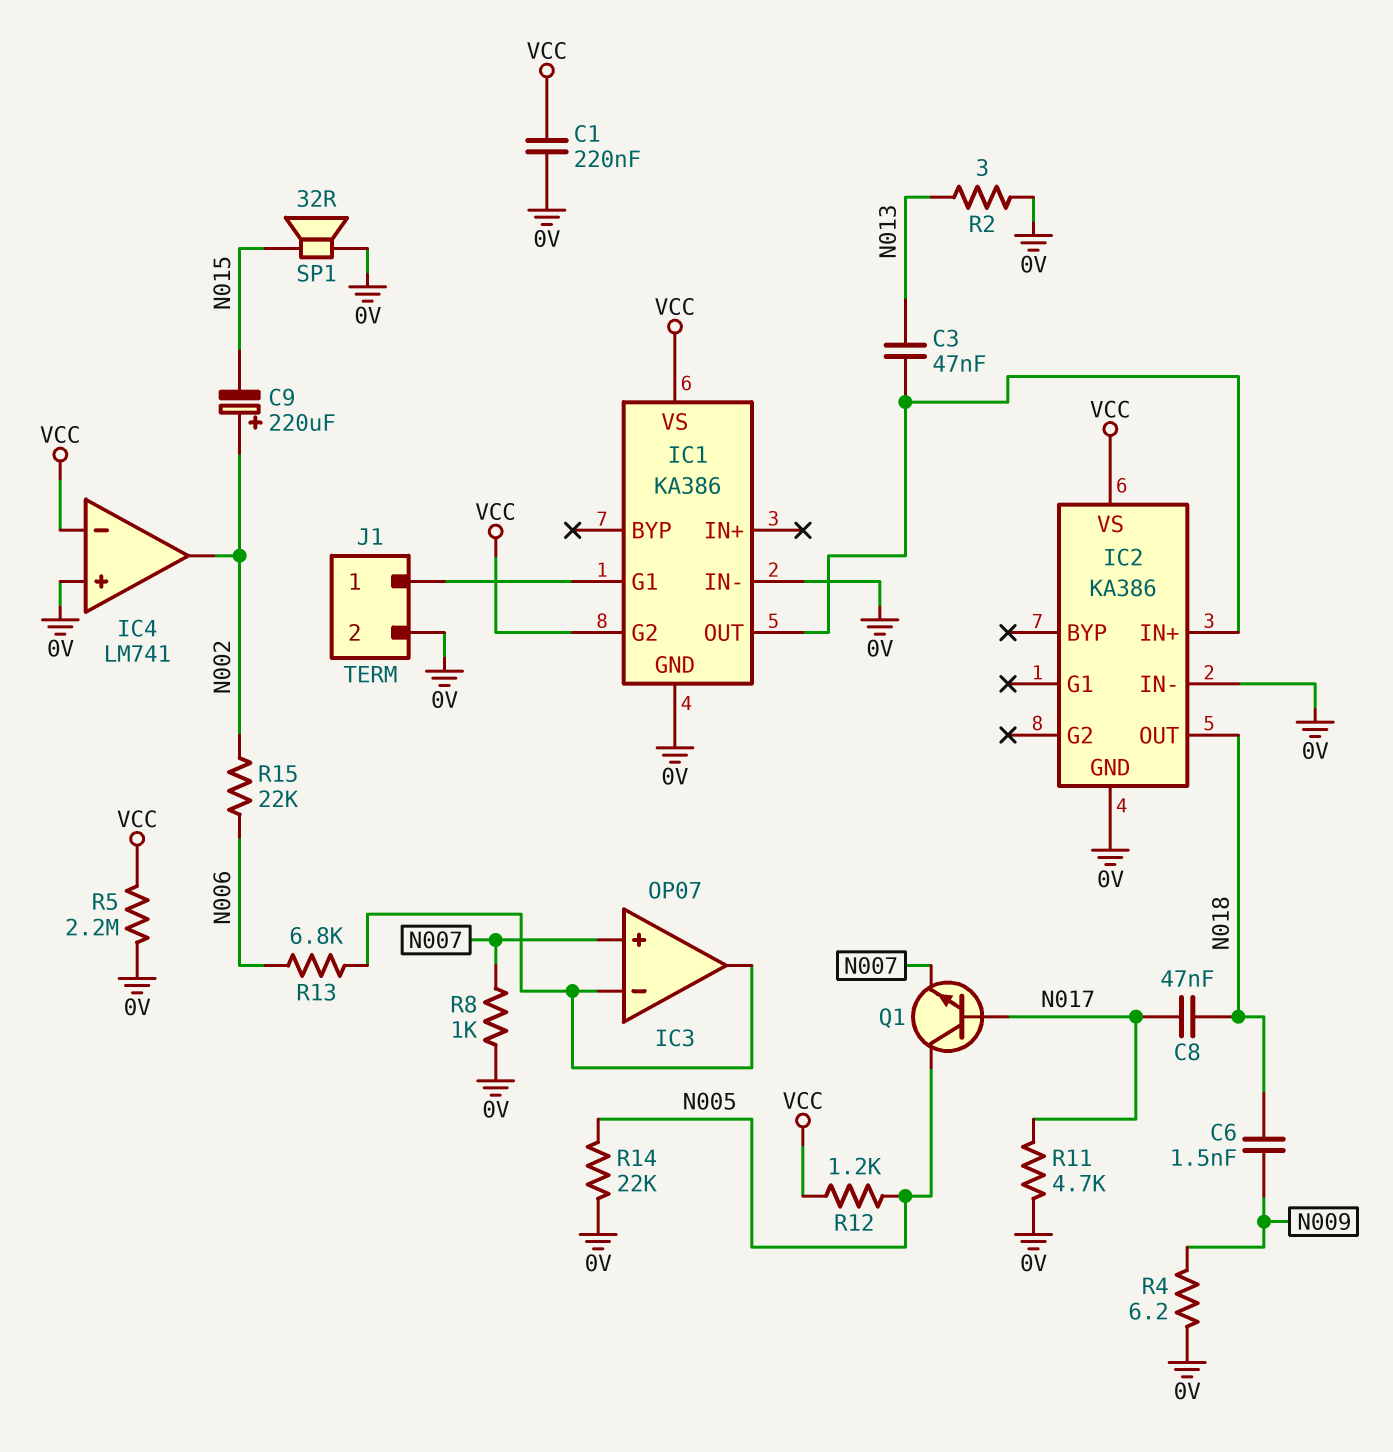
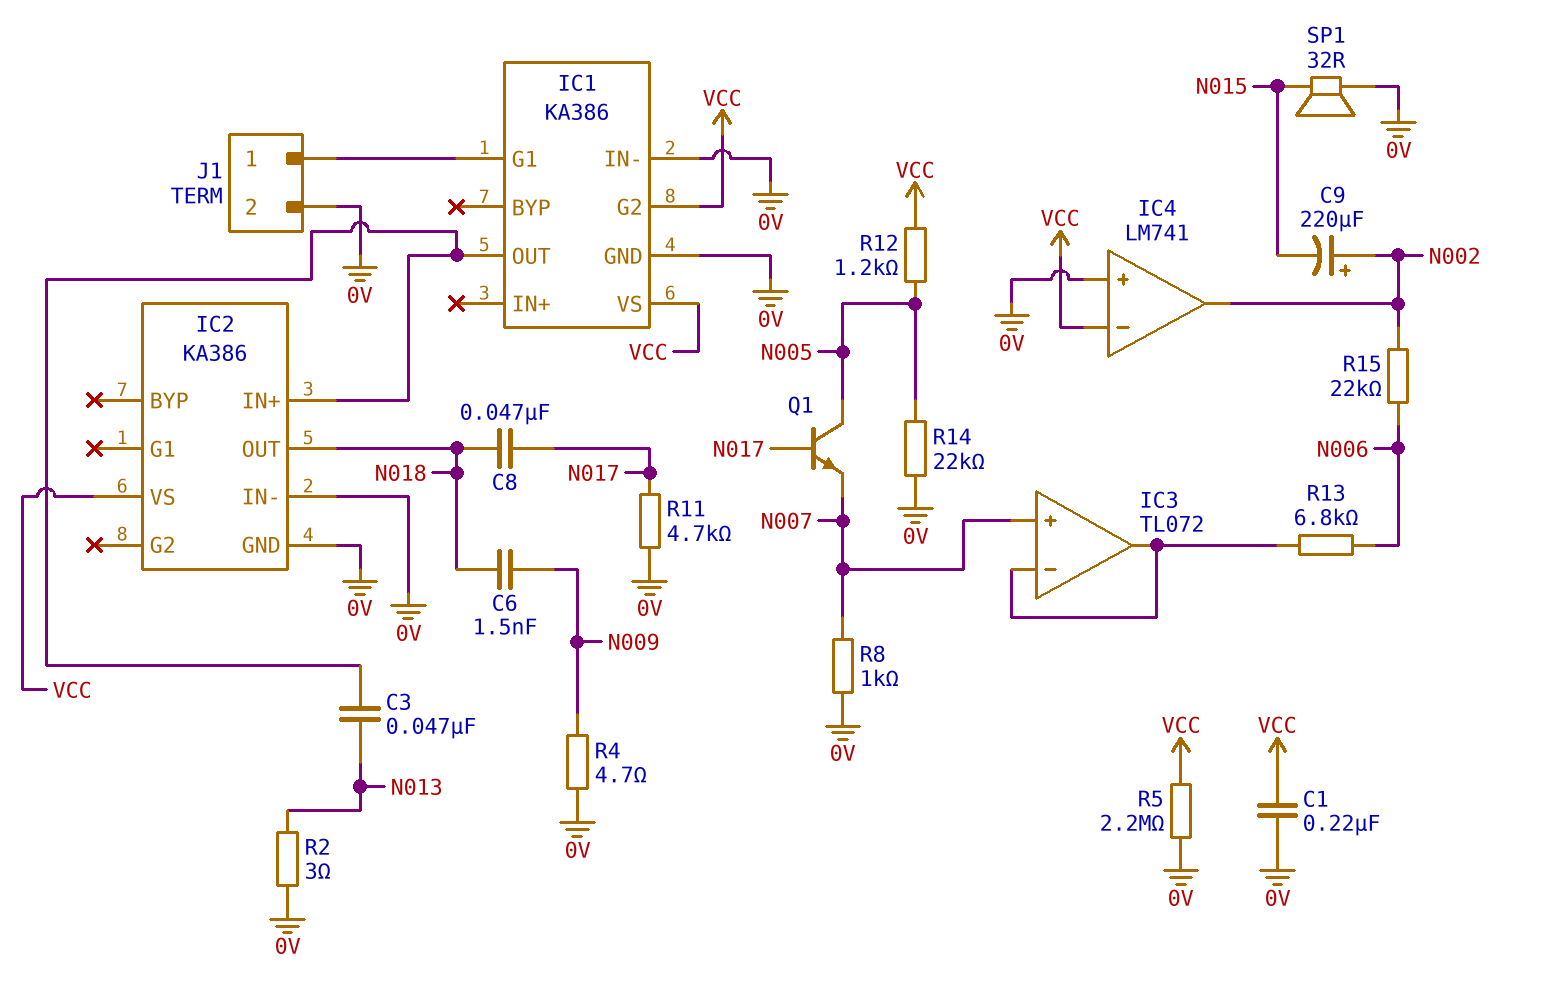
IC3: OP07 -> TL072
R4: 6.2 (0V, N009) -> 4.7 (0V, N009)

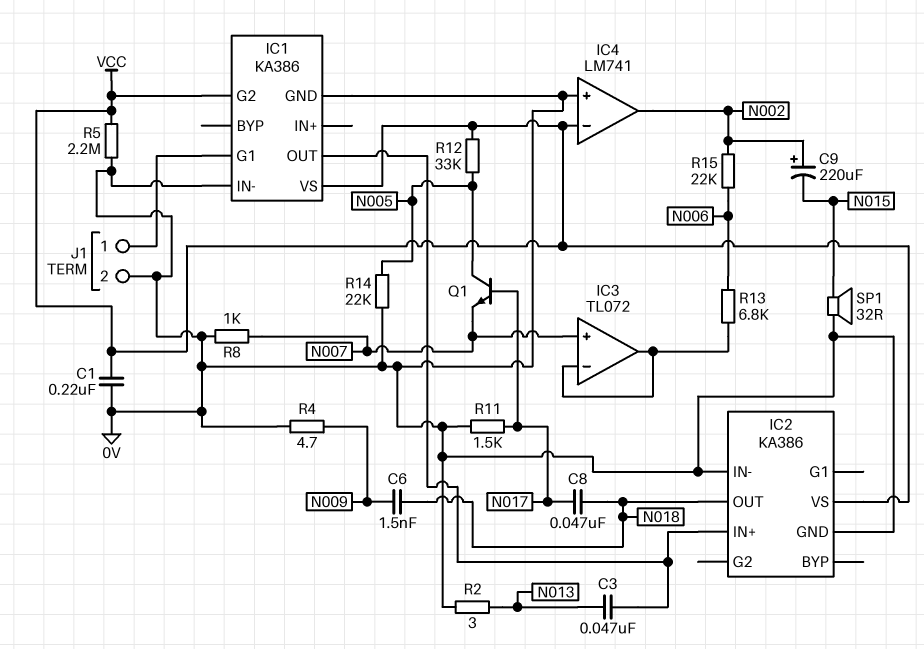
R11: 4.7k (0V, N017) -> 1.5k (0V, N017)
R12: 1.2k (N005, VCC) -> 33k (N005, VCC)

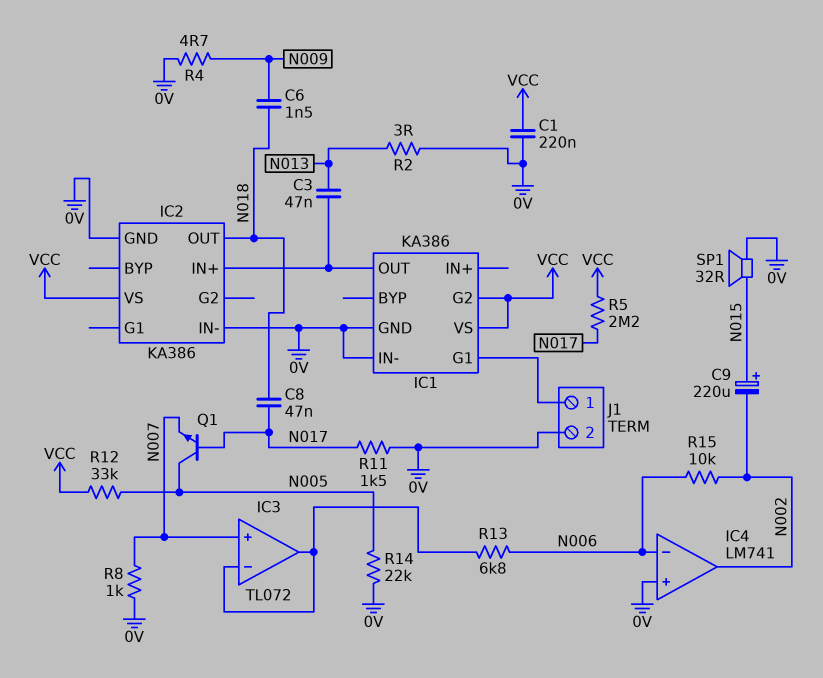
C9: 220uF (plus N002, minus N015) -> 220uF (plus N015, minus N002)
IC4 pin in-: VCC -> N006
R5: 2.2M (0V, VCC) -> 2.2M (N017, VCC)
R15: 22k (N002, N006) -> 10k (N002, N006)

